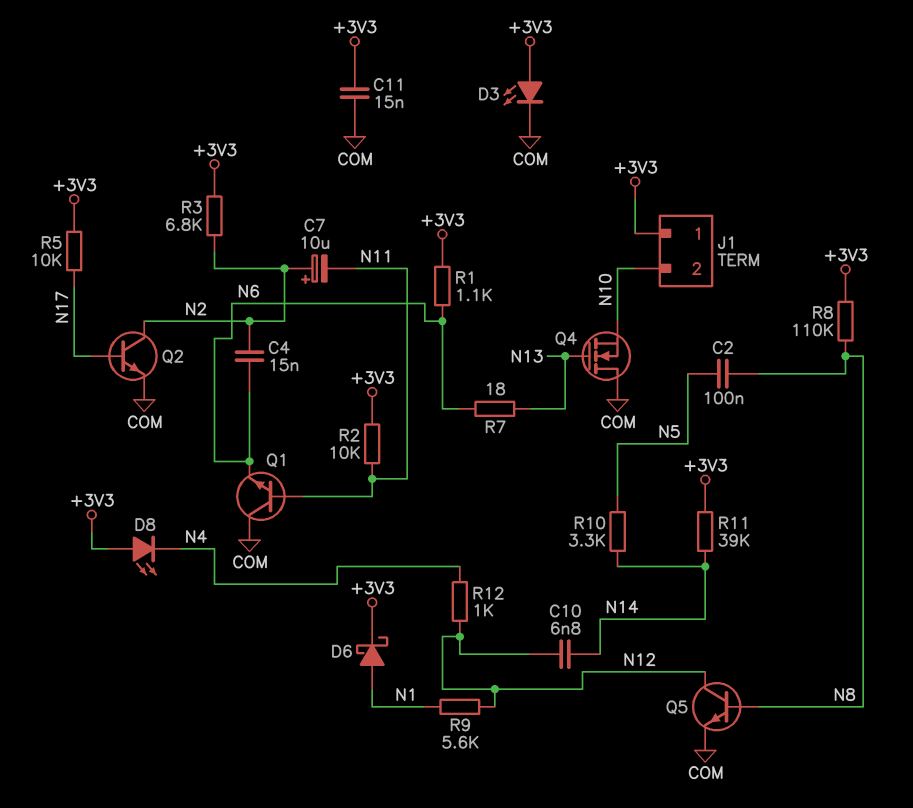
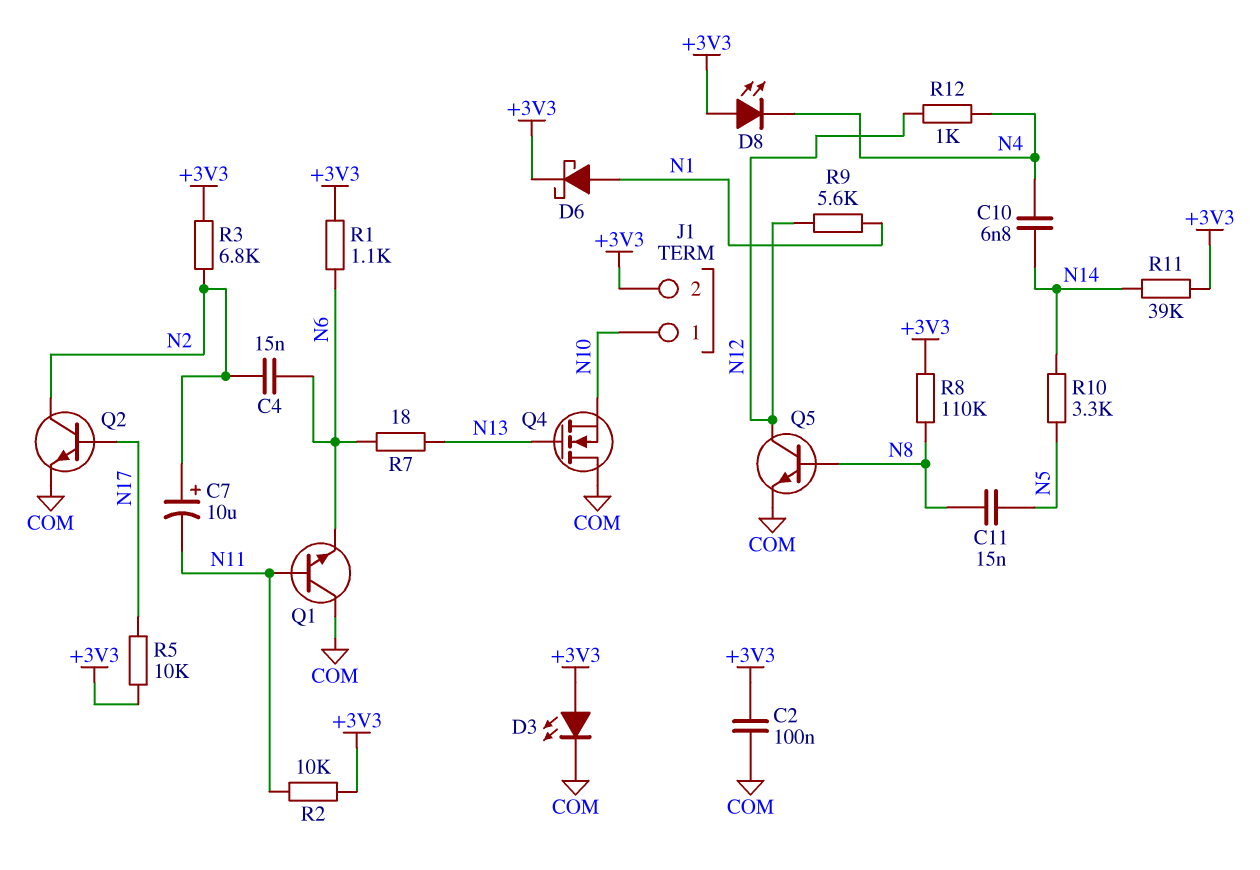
C2: 100nF (N5, N8) -> 100nF (+3V3, COM)
C10: 6.8nF (N12, N14) -> 6.8nF (N4, N14)
C11: 15nF (+3V3, COM) -> 15nF (N5, N8)
J1 pin 1: +3V3 -> N10
J1 pin 2: N10 -> +3V3

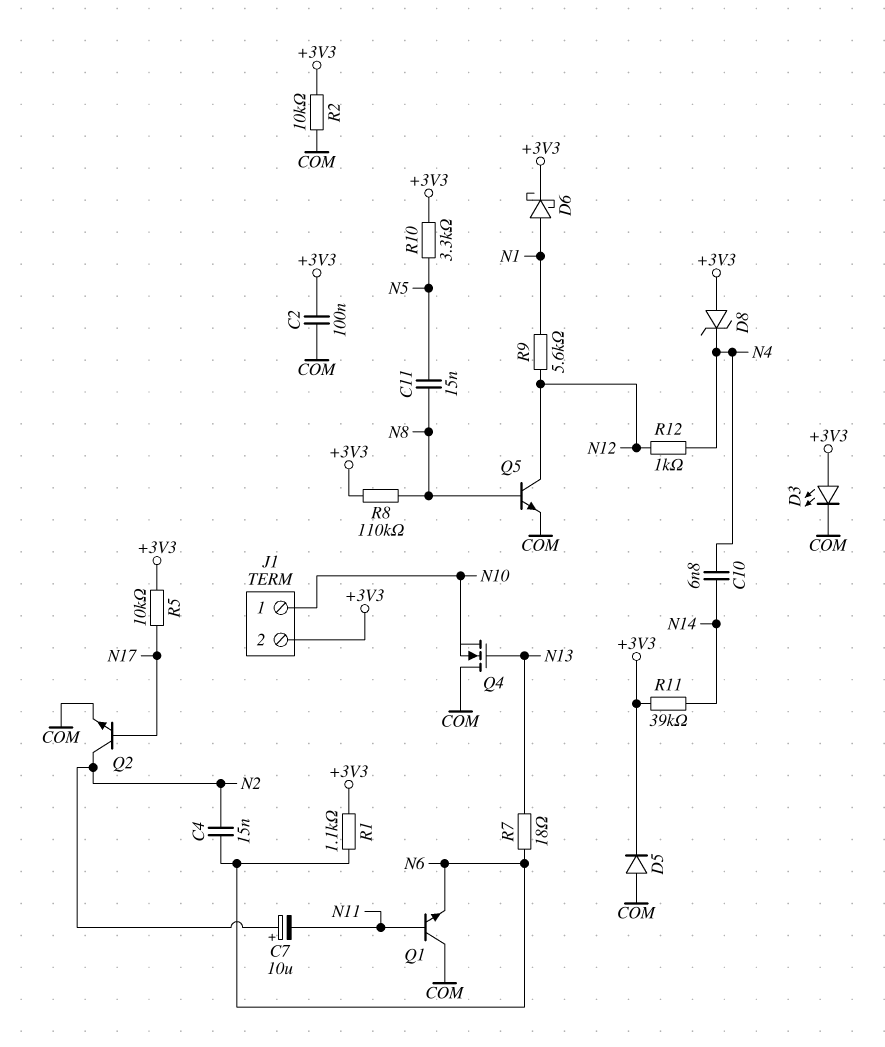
D5: none -> diode (A COM, K +3V3)
D8: LED (A +3V3, K N4) -> zener (A +3V3, K N4)
R2: 10k (+3V3, N11) -> 10k (+3V3, COM)
R3: 6.8k (+3V3, N2) -> none
R10: 3.3k (N5, N14) -> 3.3k (+3V3, N5)

